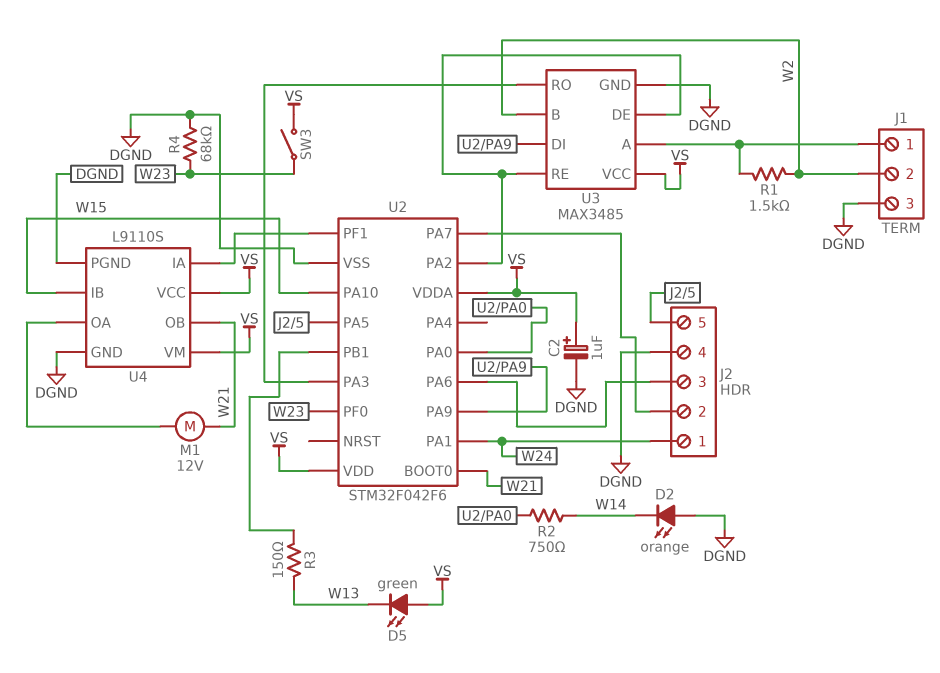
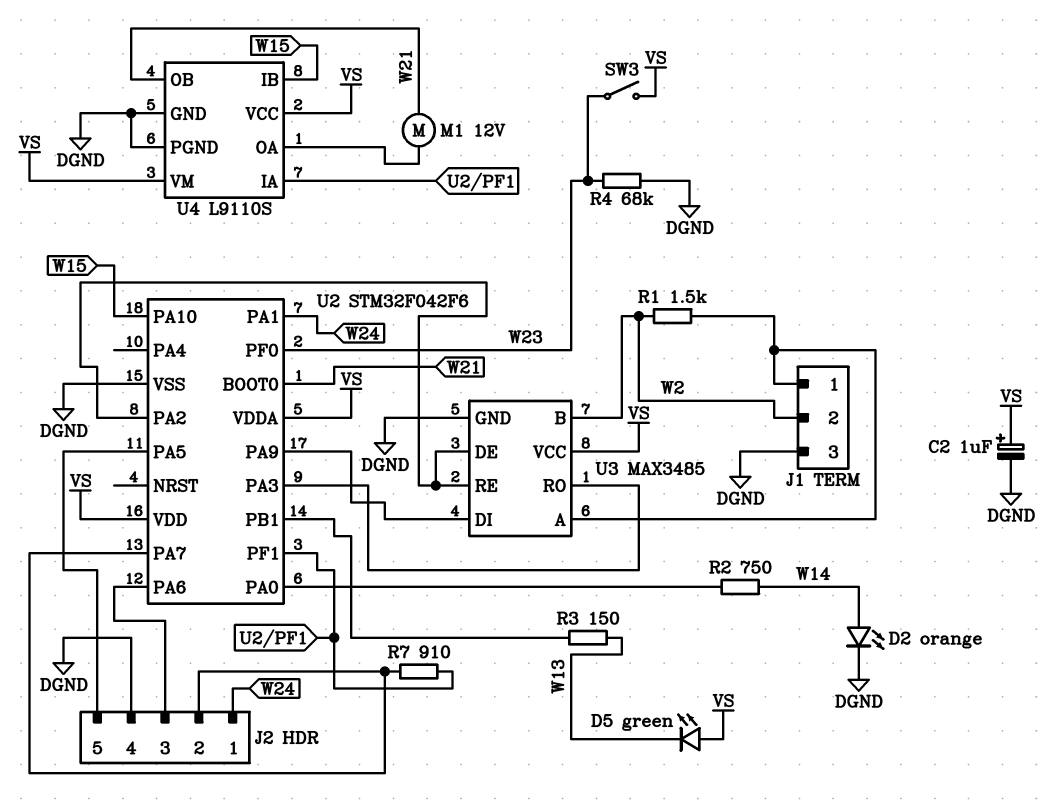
D2: LED orange (A DGND, K W14) -> LED orange (A W14, K DGND)
R7: none -> 910 (J2/2, U2/PF1)

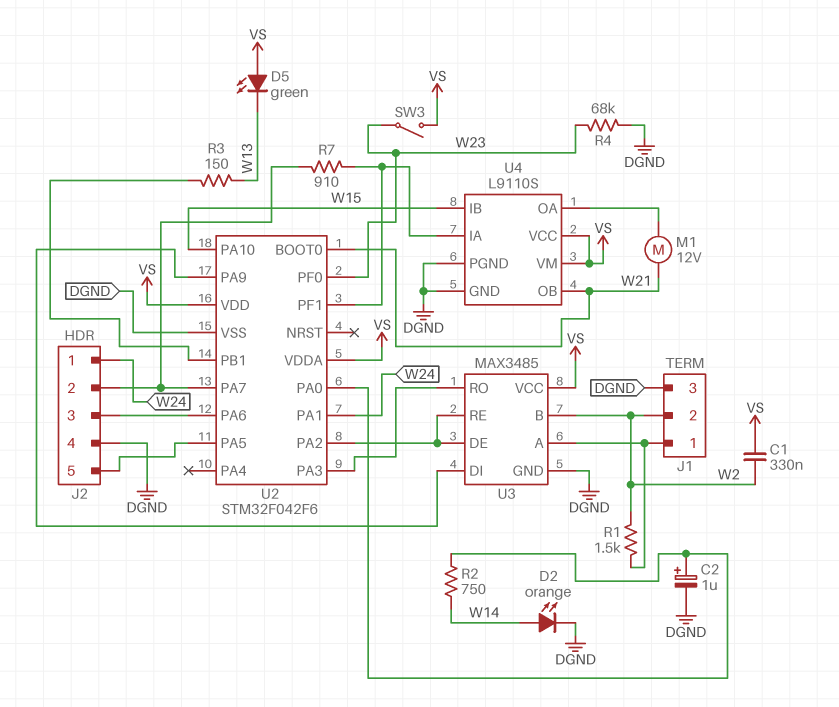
C1: none -> 330nF (VS, W2)
C2: 1uF (plus VS, minus DGND) -> 1uF (plus U2/PA0, minus DGND)

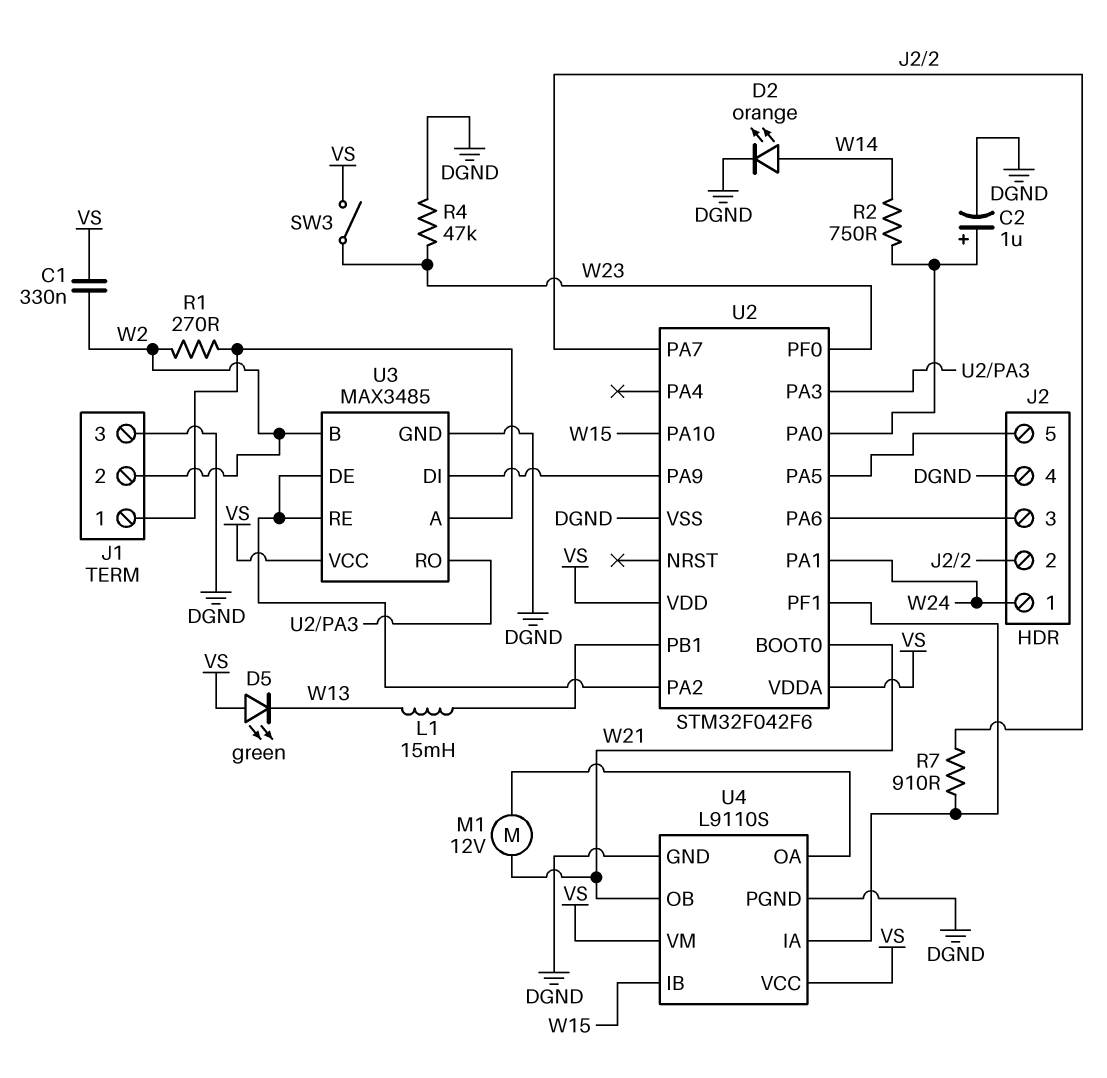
L1: none -> 15mH (U2/PB1, W13)
R1: 1.5k (J1/1, W2) -> 270 (J1/1, W2)
R3: 150 (U2/PB1, W13) -> none
R4: 68k (DGND, W23) -> 47k (DGND, W23)

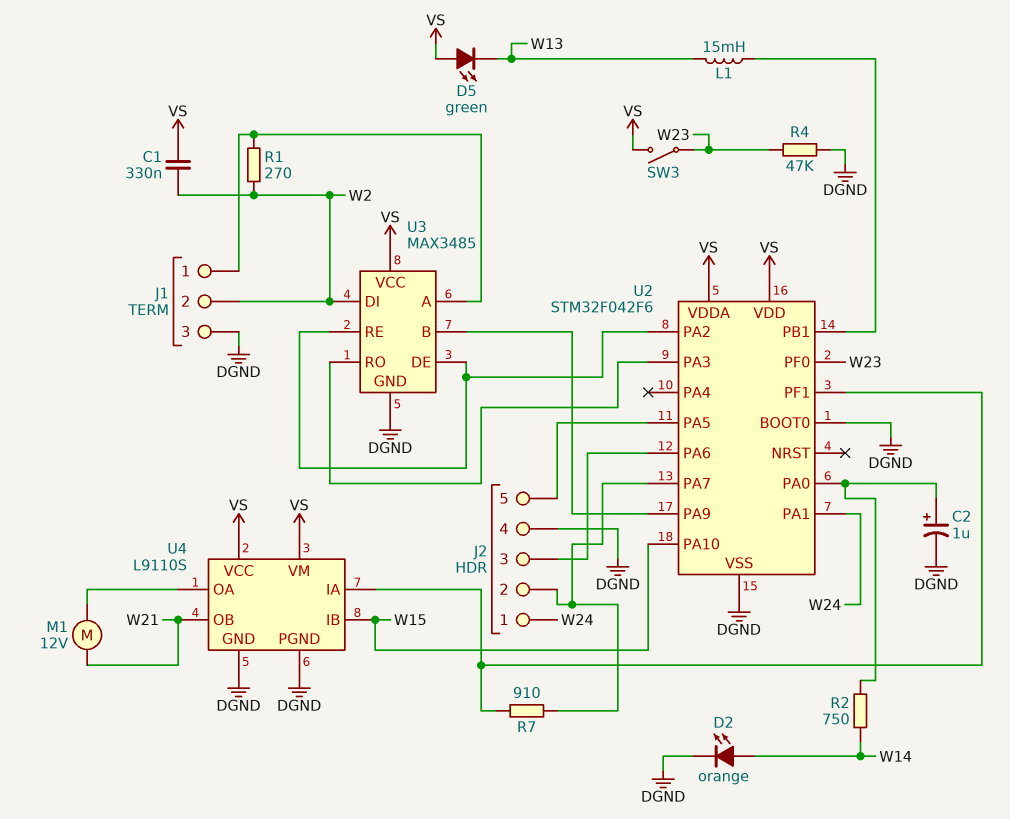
U2 pin BOOT0: W21 -> DGND
U3 pin B: W2 -> U2/PA9
U3 pin DI: U2/PA9 -> W2

